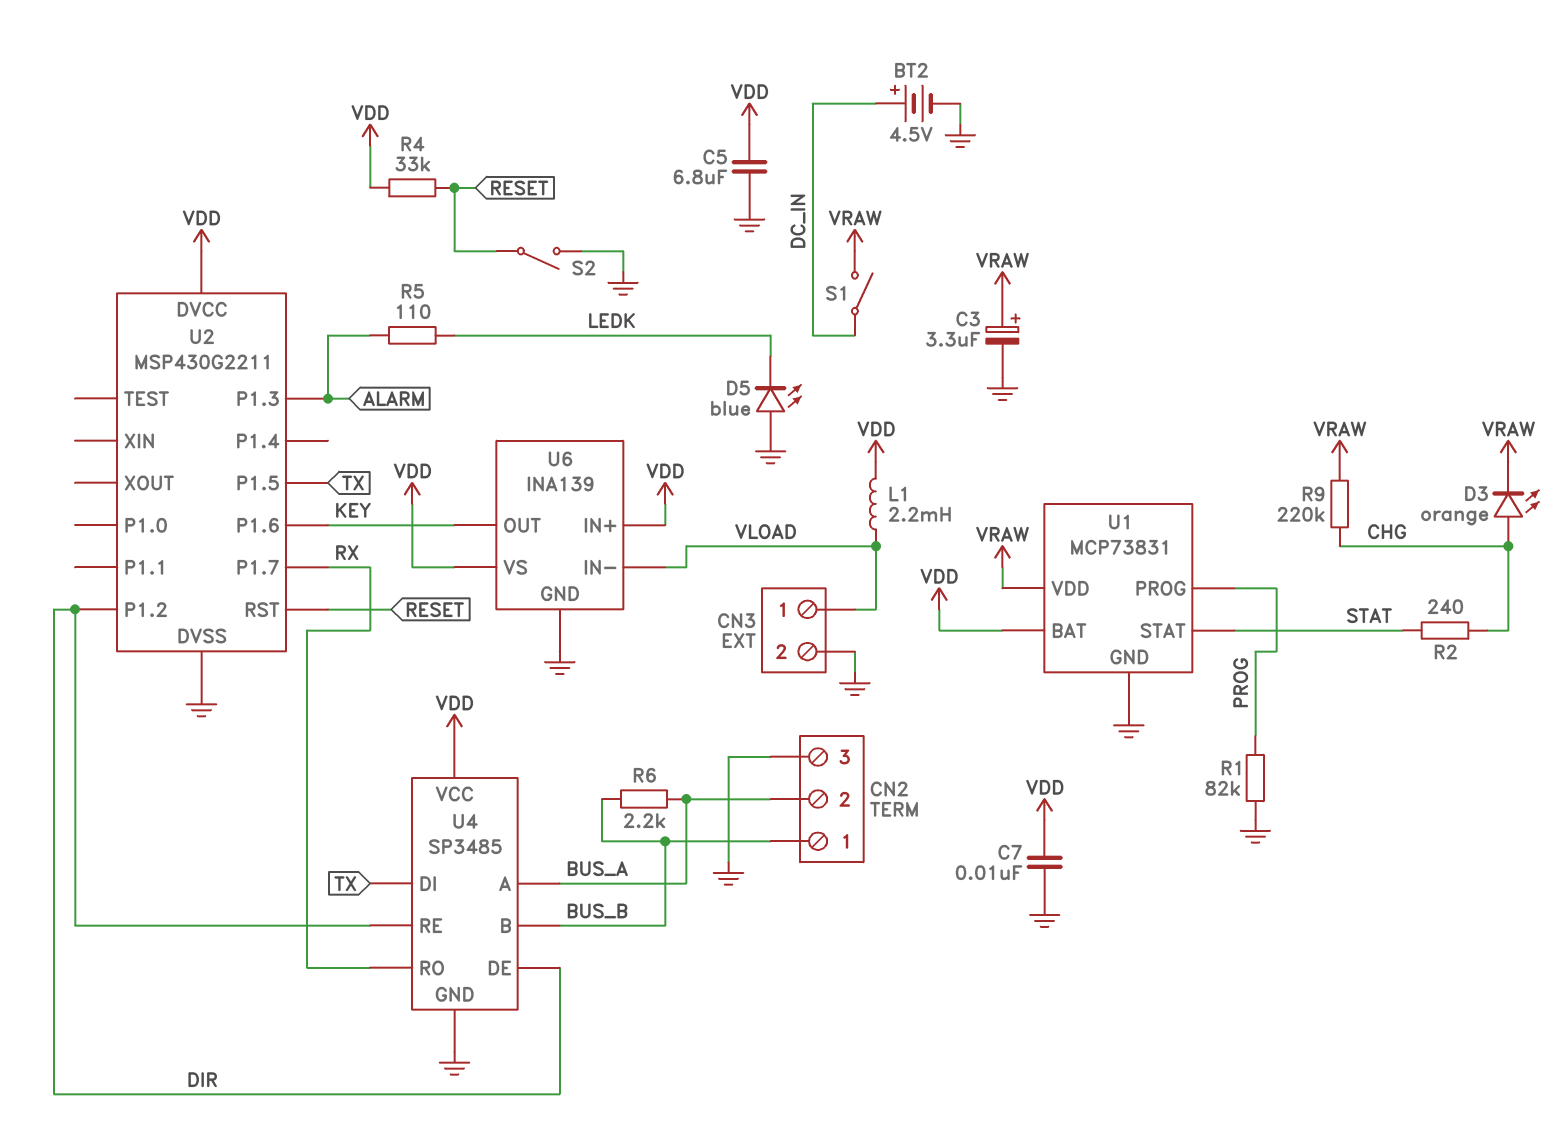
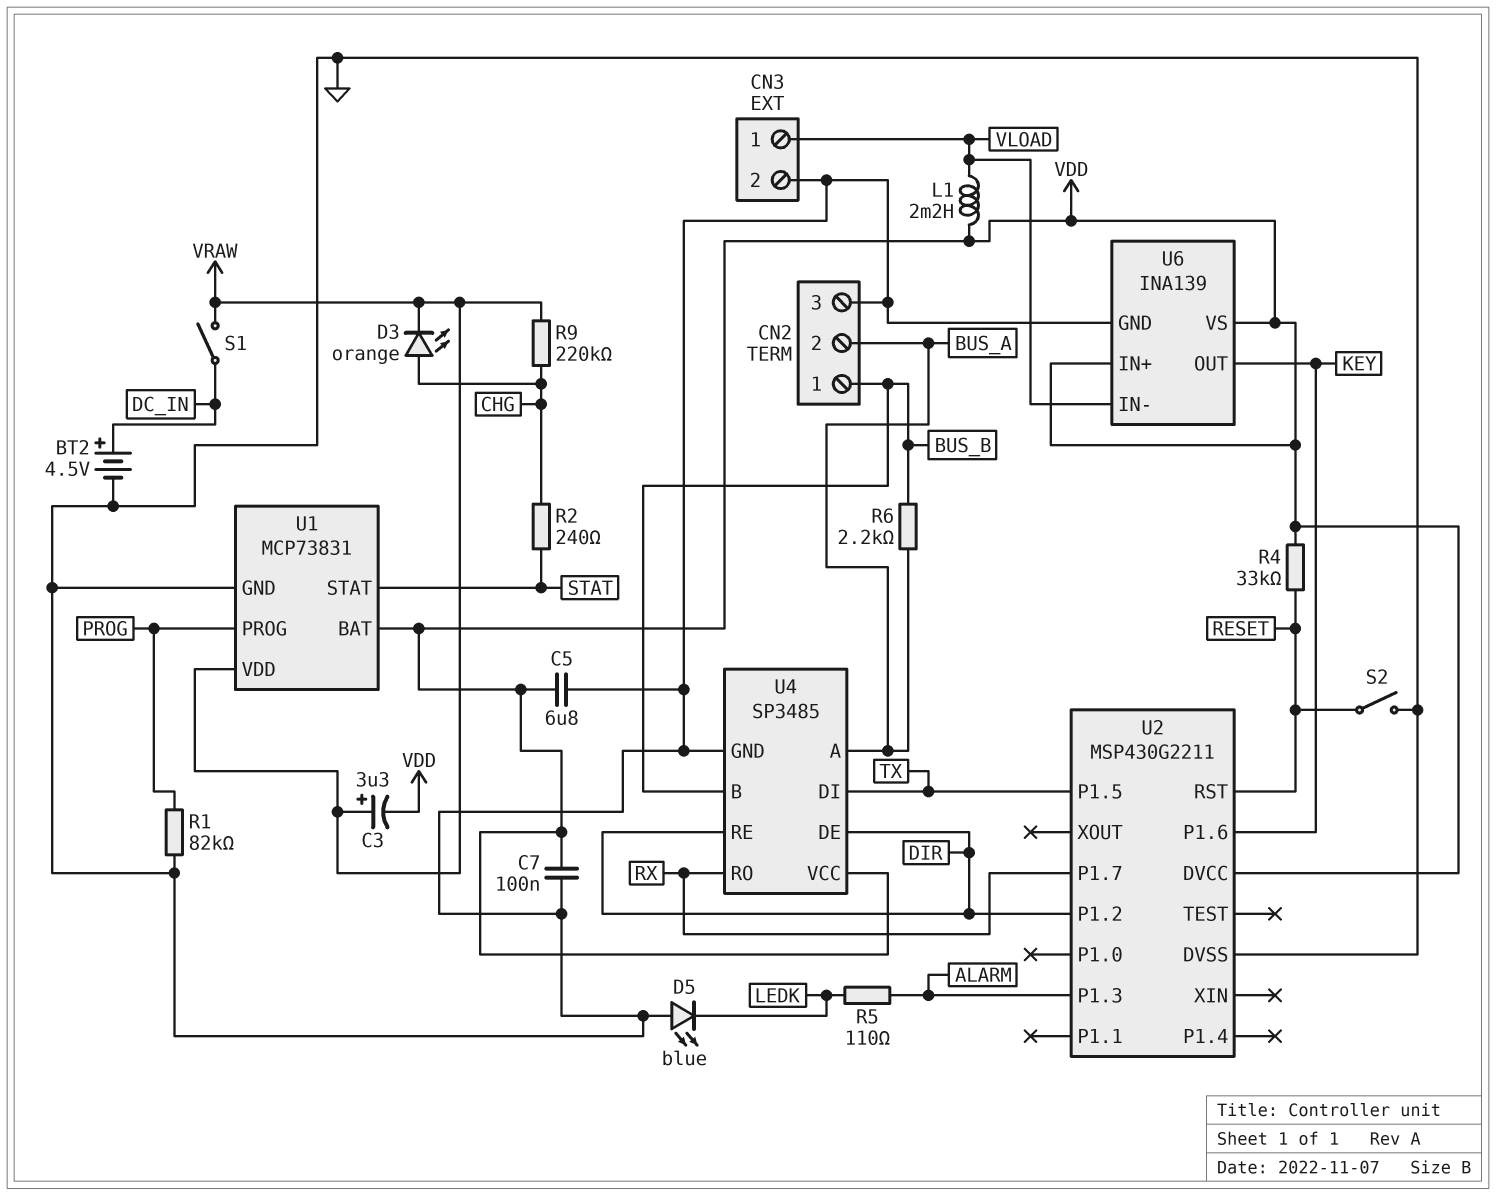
C3: 3.3uF (plus VRAW, minus GND) -> 3.3uF (plus VRAW, minus VDD)
C7: 10nF (GND, VDD) -> 100nF (GND, VDD)

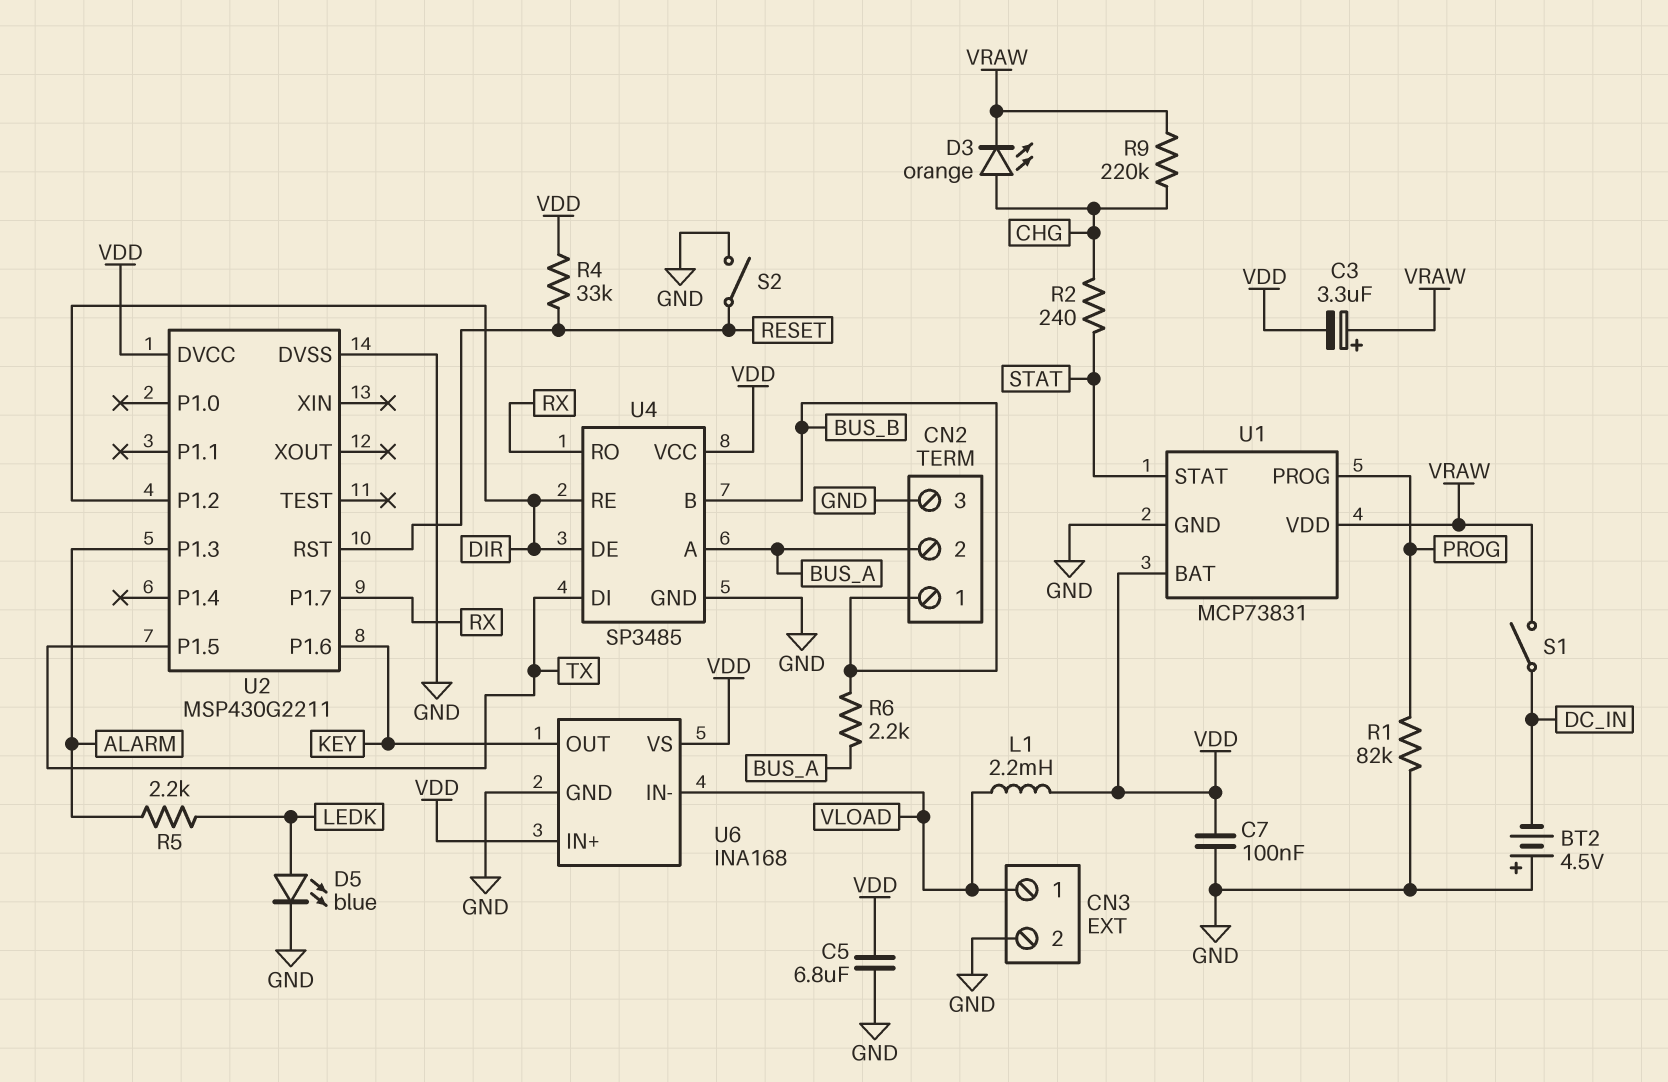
BT2: 4.5V (plus DC_IN, minus GND) -> 4.5V (plus GND, minus DC_IN)
D5: LED blue (A GND, K LEDK) -> LED blue (A LEDK, K GND)
R5: 110 (ALARM, LEDK) -> 2.2k (ALARM, LEDK)
U6: INA139 -> INA168

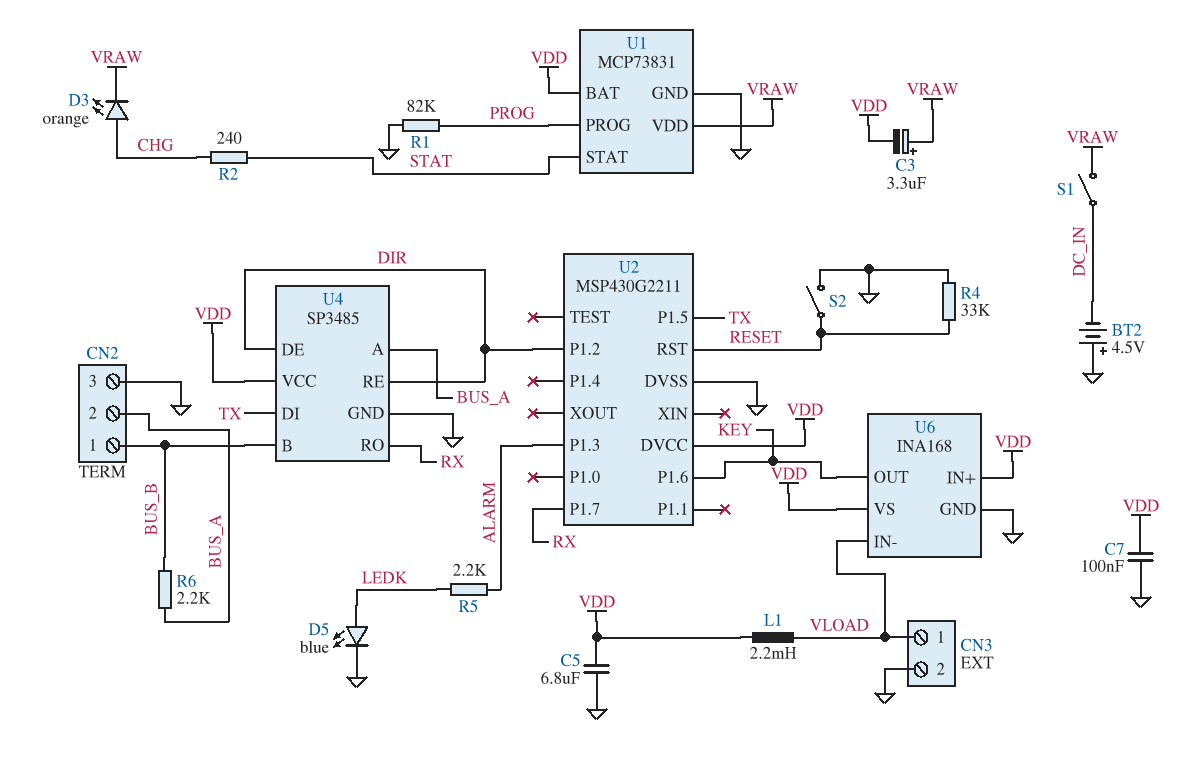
R4: 33k (RESET, VDD) -> 33k (GND, RESET)
R9: 220k (CHG, VRAW) -> none

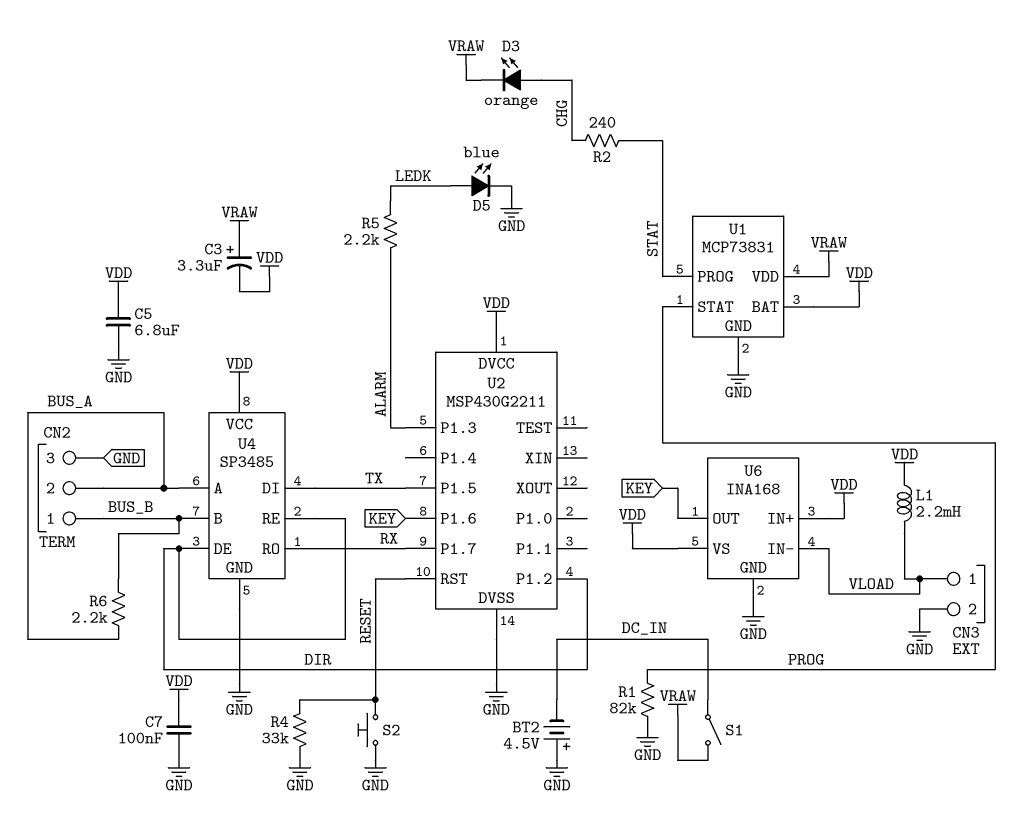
S2: switch (GND, RESET) -> button (GND, RESET)
U1 pin PROG: PROG -> STAT
U1 pin STAT: STAT -> PROG

